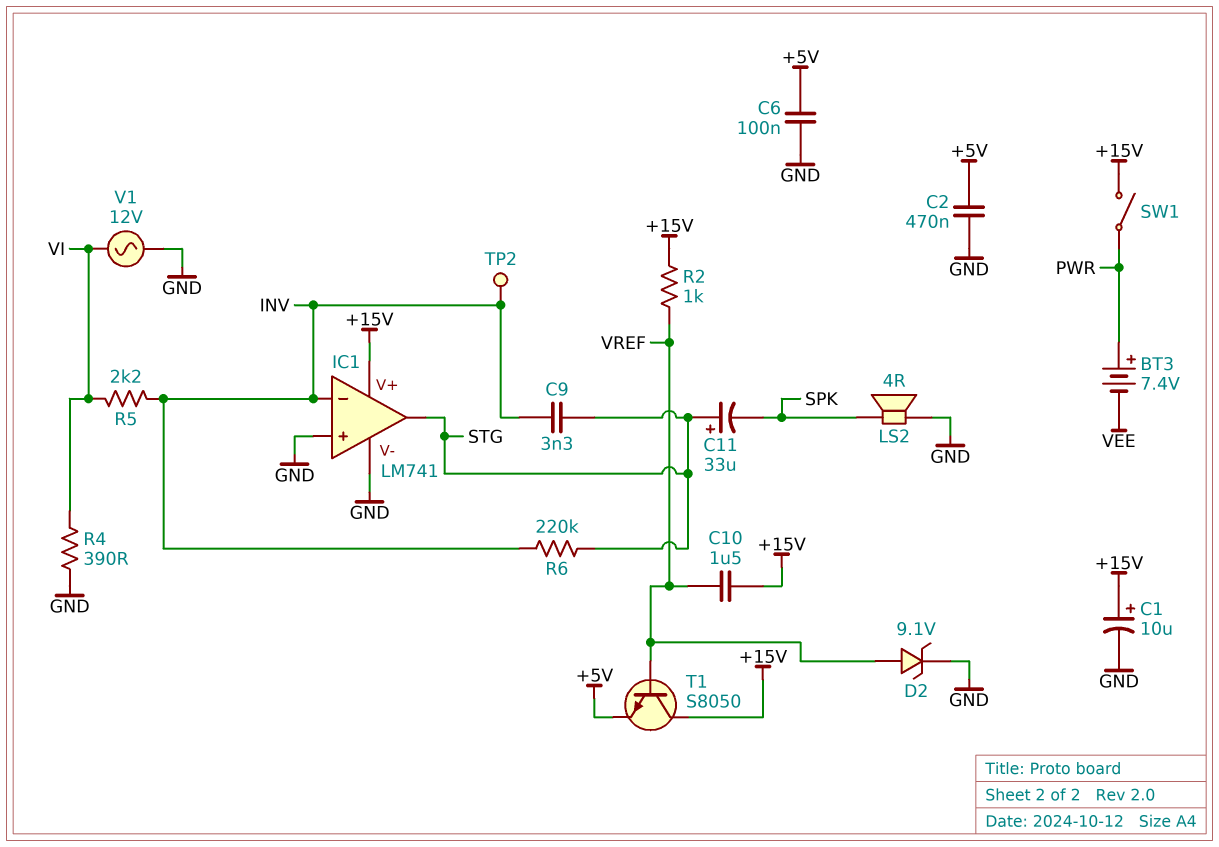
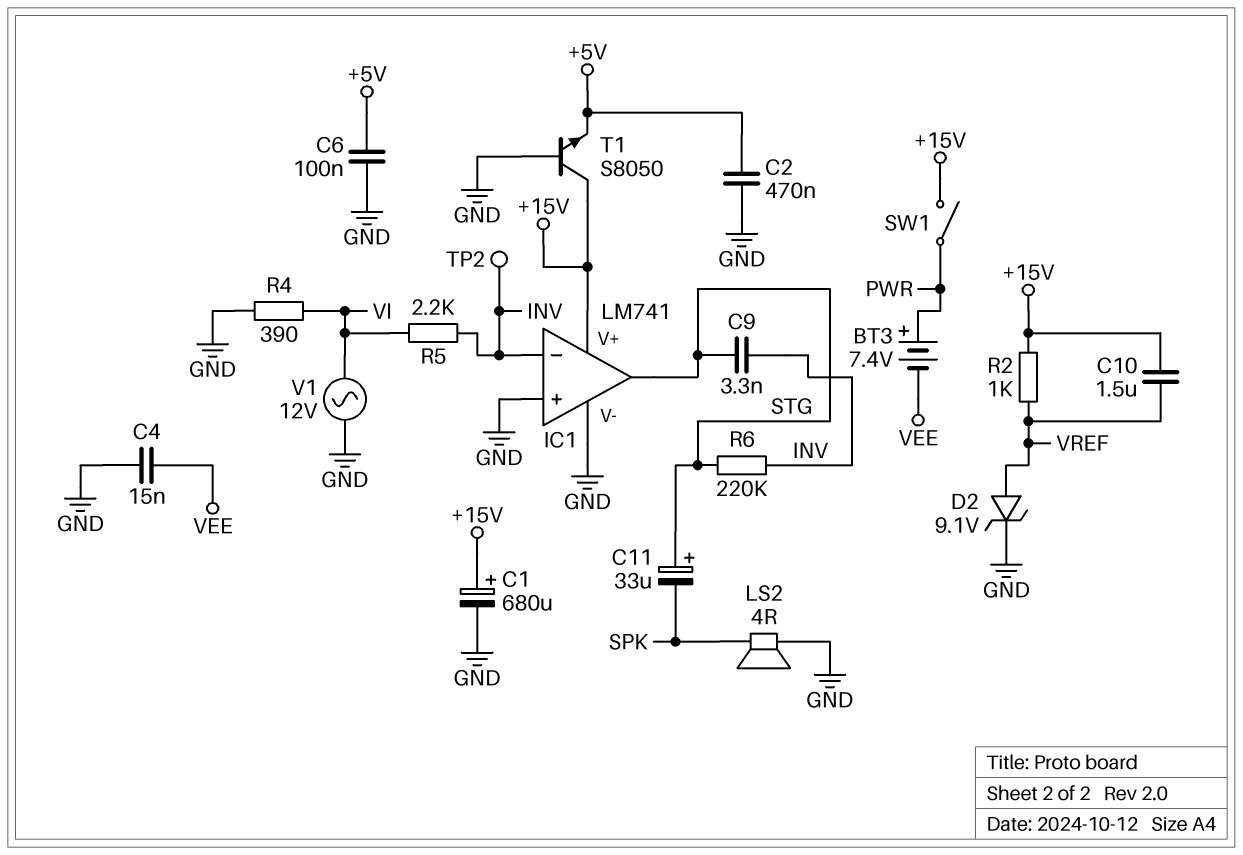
C1: 10uF (plus +15V, minus GND) -> 680uF (plus +15V, minus GND)
C4: none -> 15nF (GND, VEE)
T1: NPN S8050 (B VREF, C +15V, E +5V) -> NPN S8050 (B GND, C +15V, E +5V)

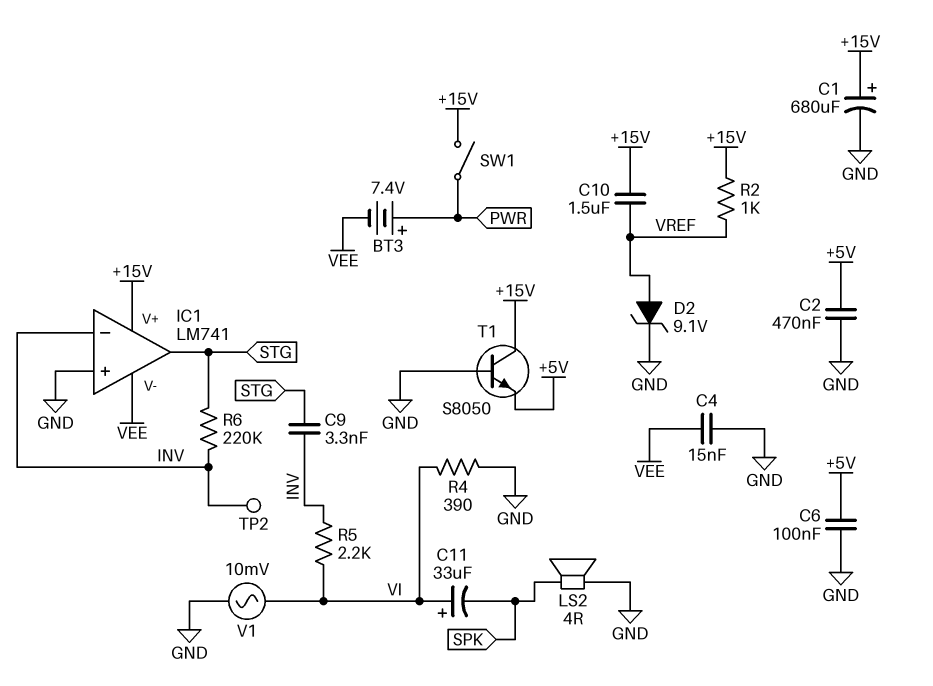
C11: 33uF (plus STG, minus SPK) -> 33uF (plus VI, minus SPK)
IC1 pin V-: GND -> VEE
V1: AC 12V (GND, VI) -> AC 10mV (GND, VI)

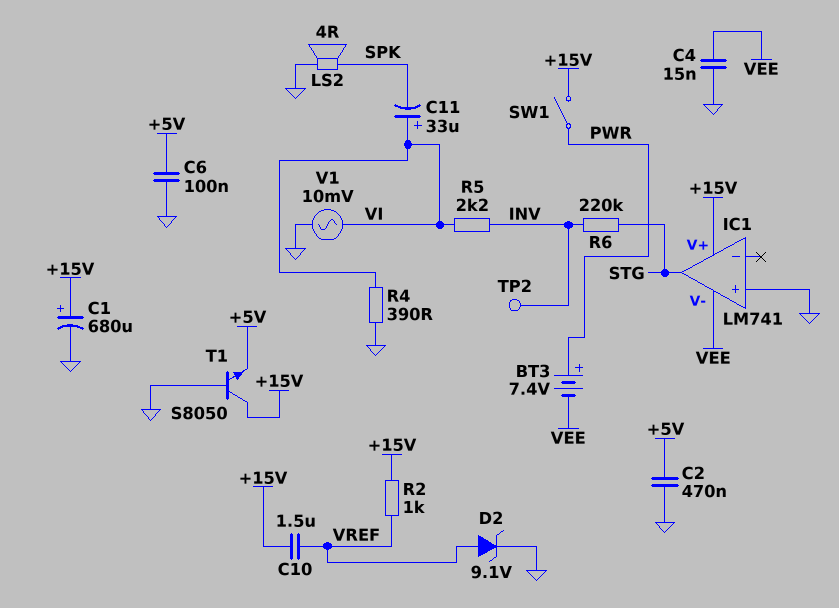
C9: 3.3nF (INV, STG) -> none
IC1 pin in-: INV -> none

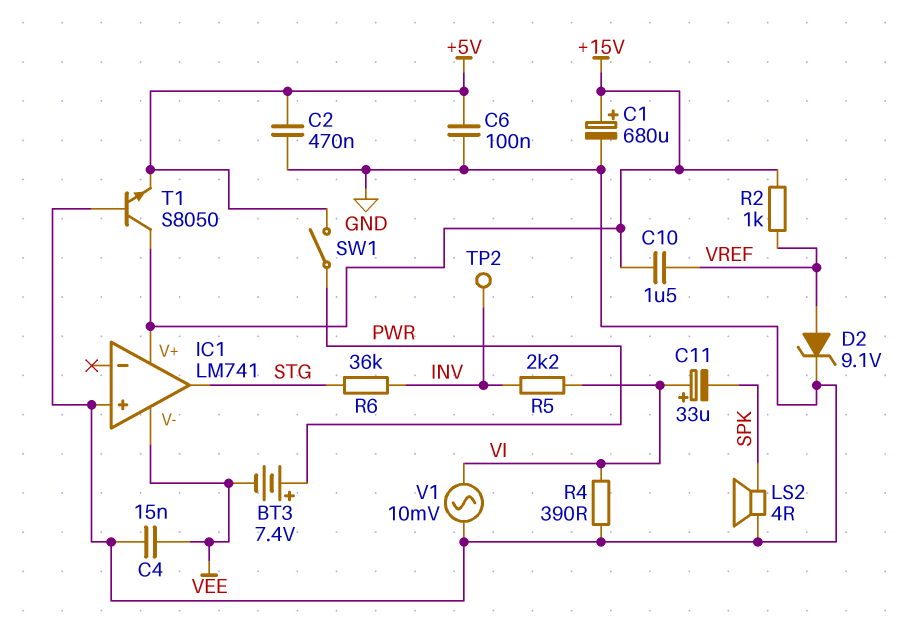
R6: 220k (INV, STG) -> 36k (INV, STG)
SW1: switch (+15V, PWR) -> switch (+5V, PWR)

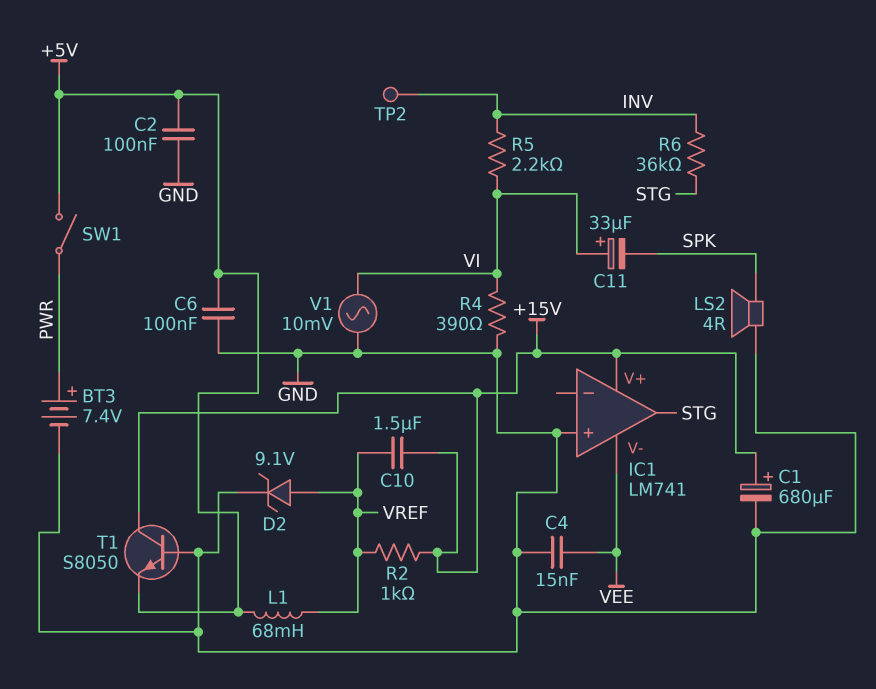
BT3: 7.4V (plus PWR, minus VEE) -> 7.4V (plus PWR, minus GND)
C2: 470nF (+5V, GND) -> 100nF (+5V, GND)
L1: none -> 68mH (+5V, VREF)

